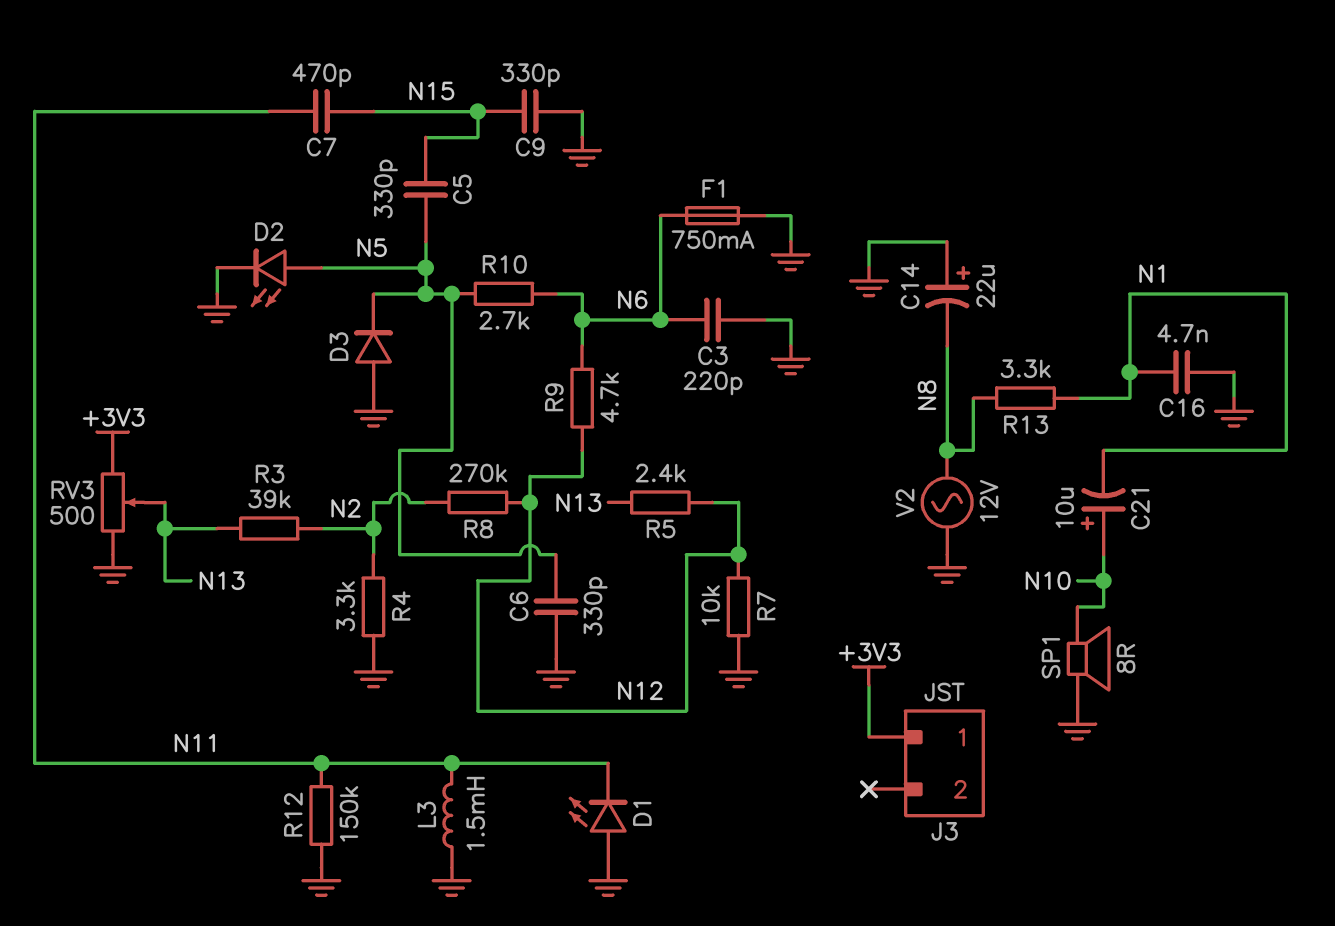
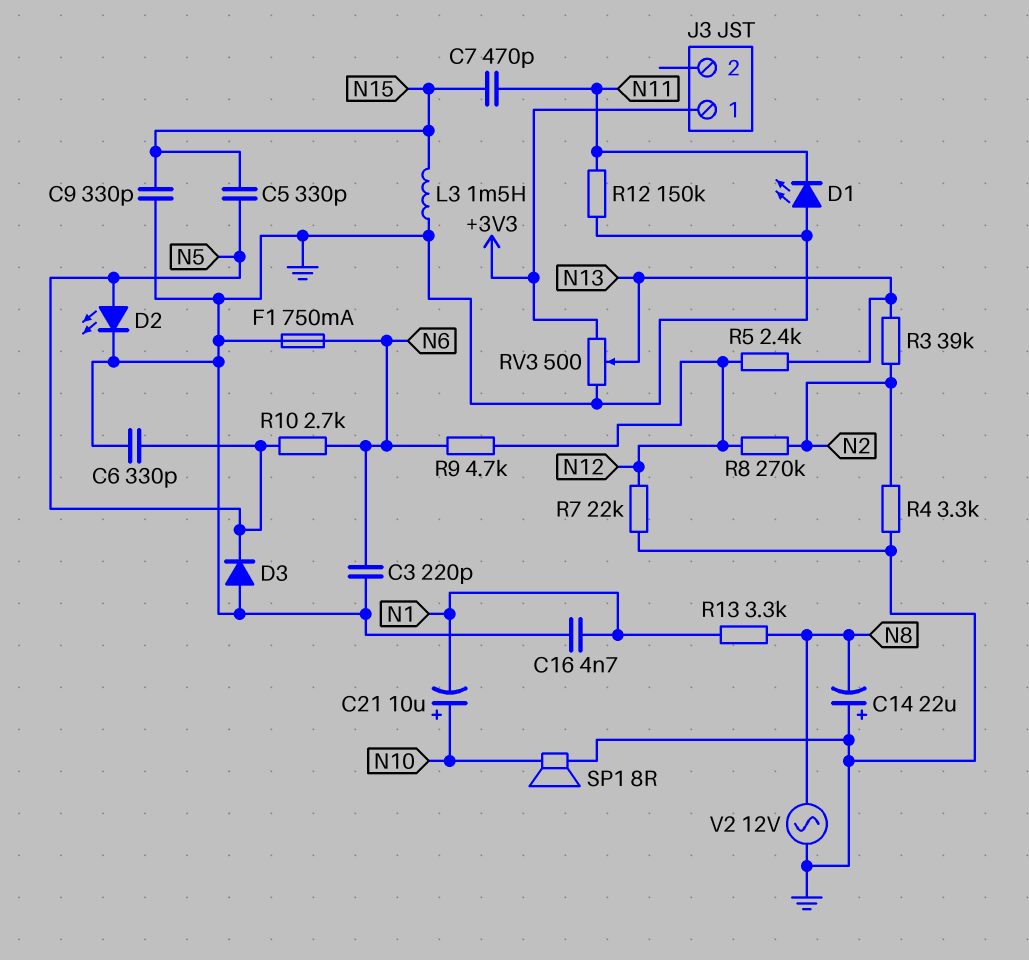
L3: 1.5mH (GND, N11) -> 1.5mH (GND, N15)
R7: 10k (GND, N12) -> 22k (GND, N12)

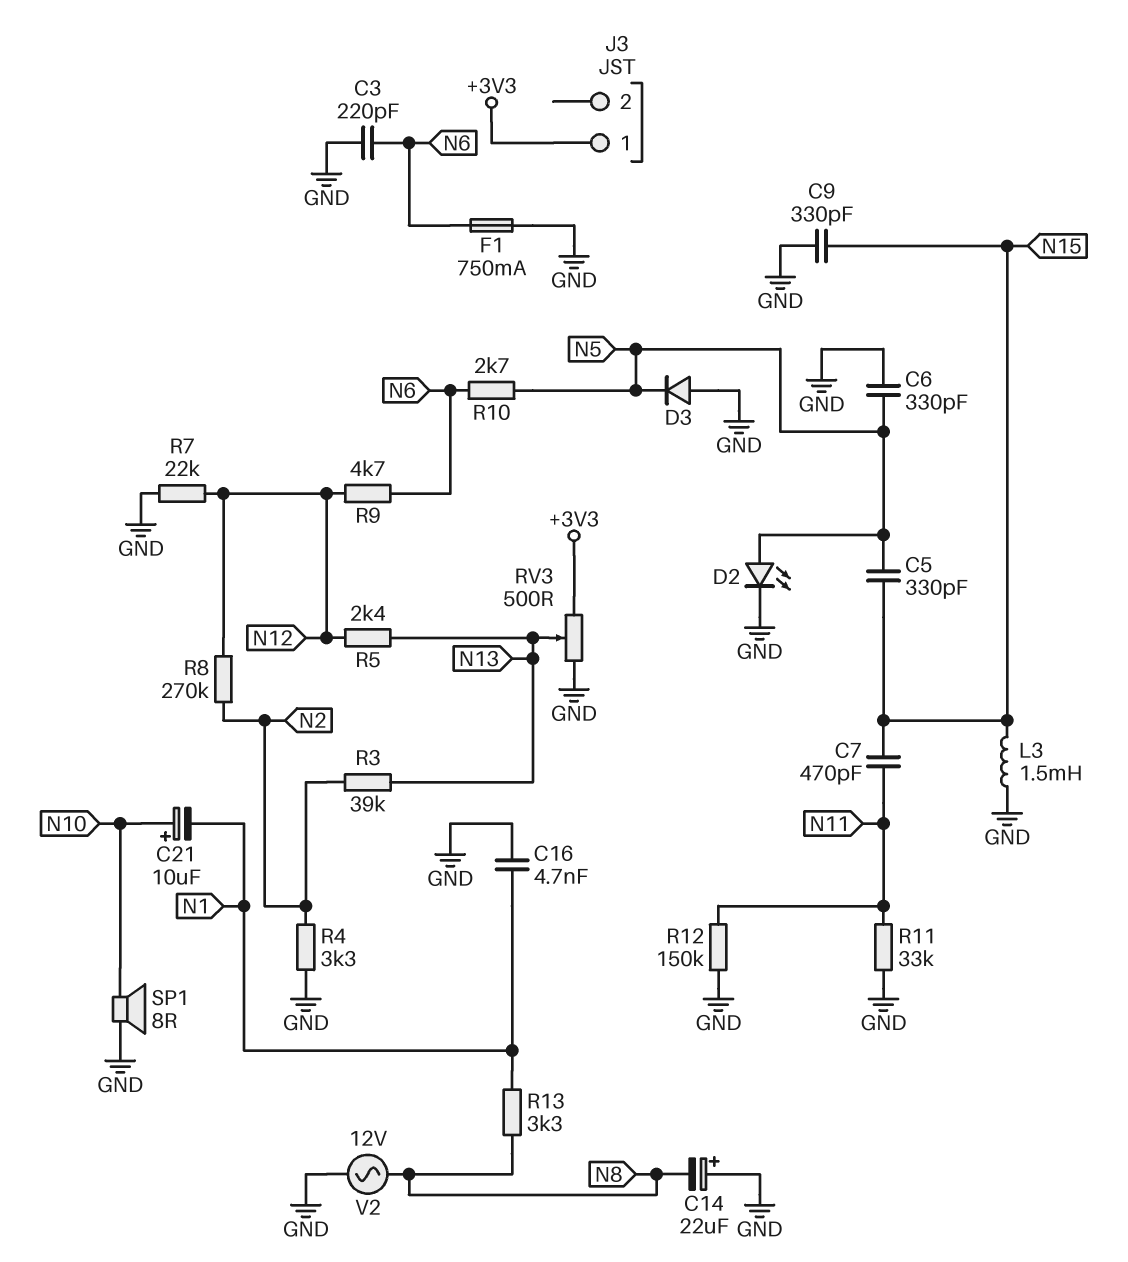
D1: LED (A GND, K N11) -> none
R11: none -> 33k (GND, N11)

